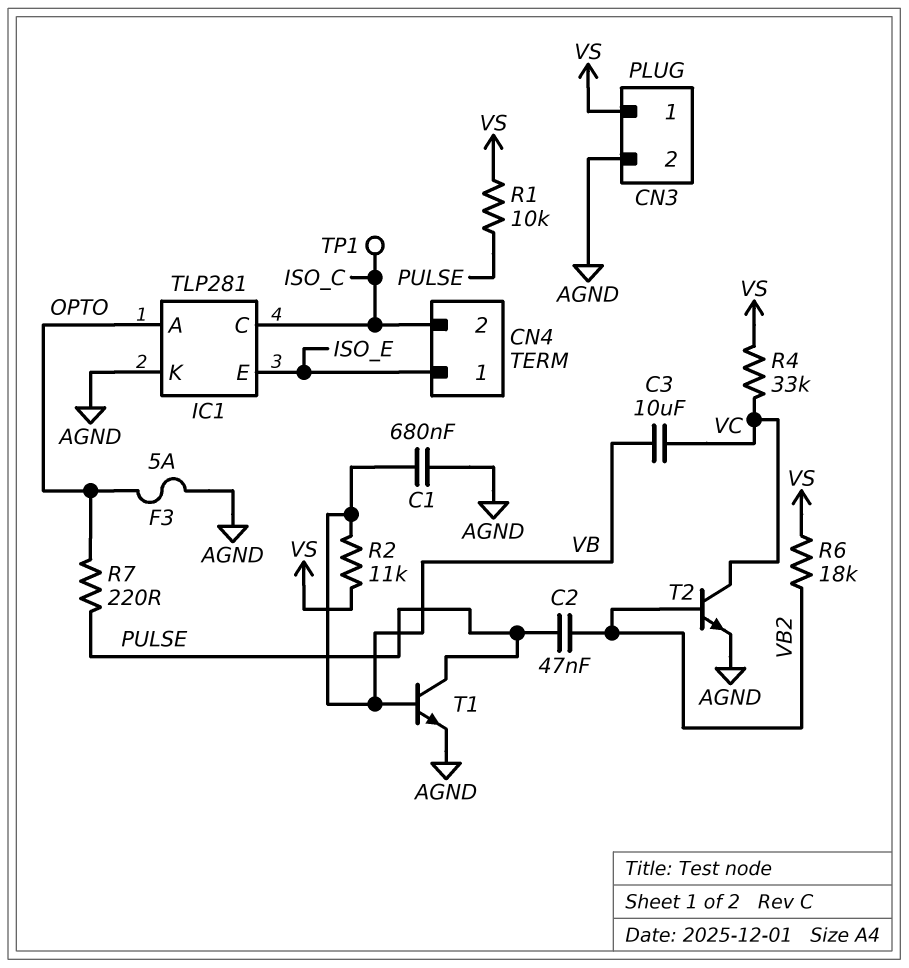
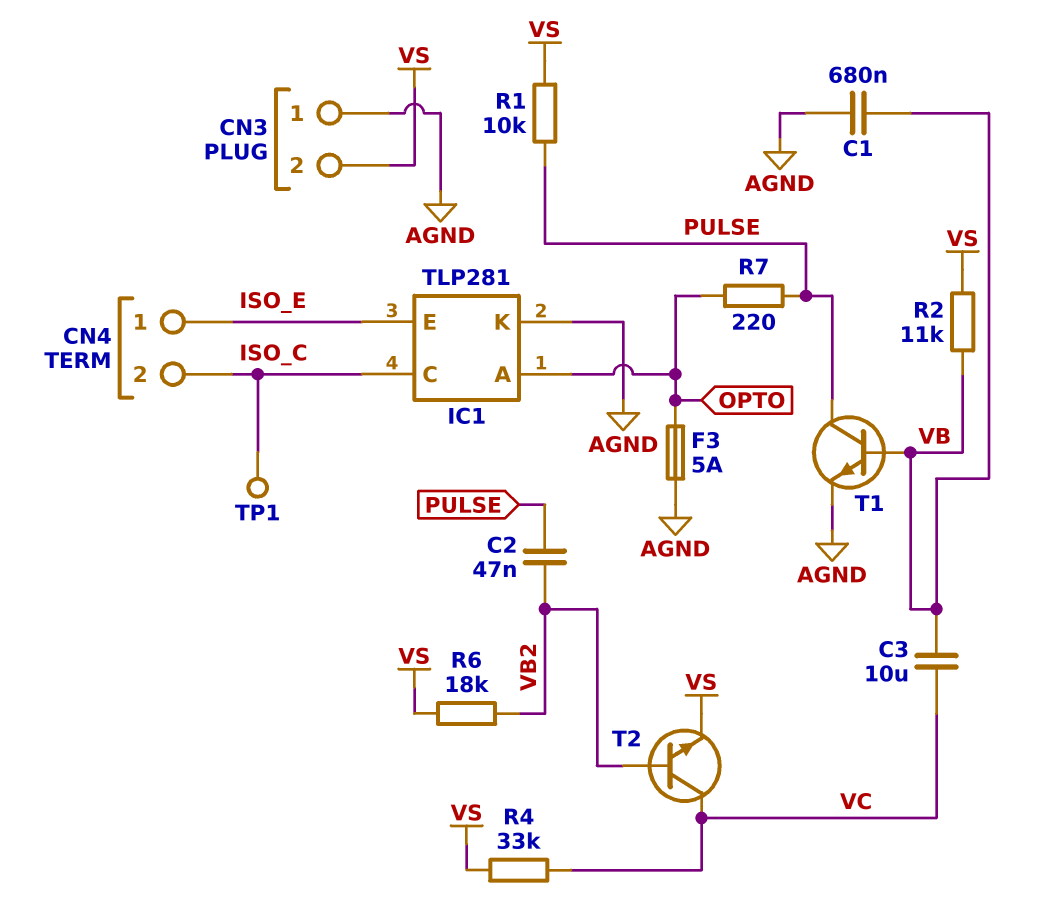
CN3 pin 1: VS -> AGND
CN3 pin 2: AGND -> VS
T2: NPN (B VB2, C VC, E AGND) -> NPN (B VB2, C VC, E VS)

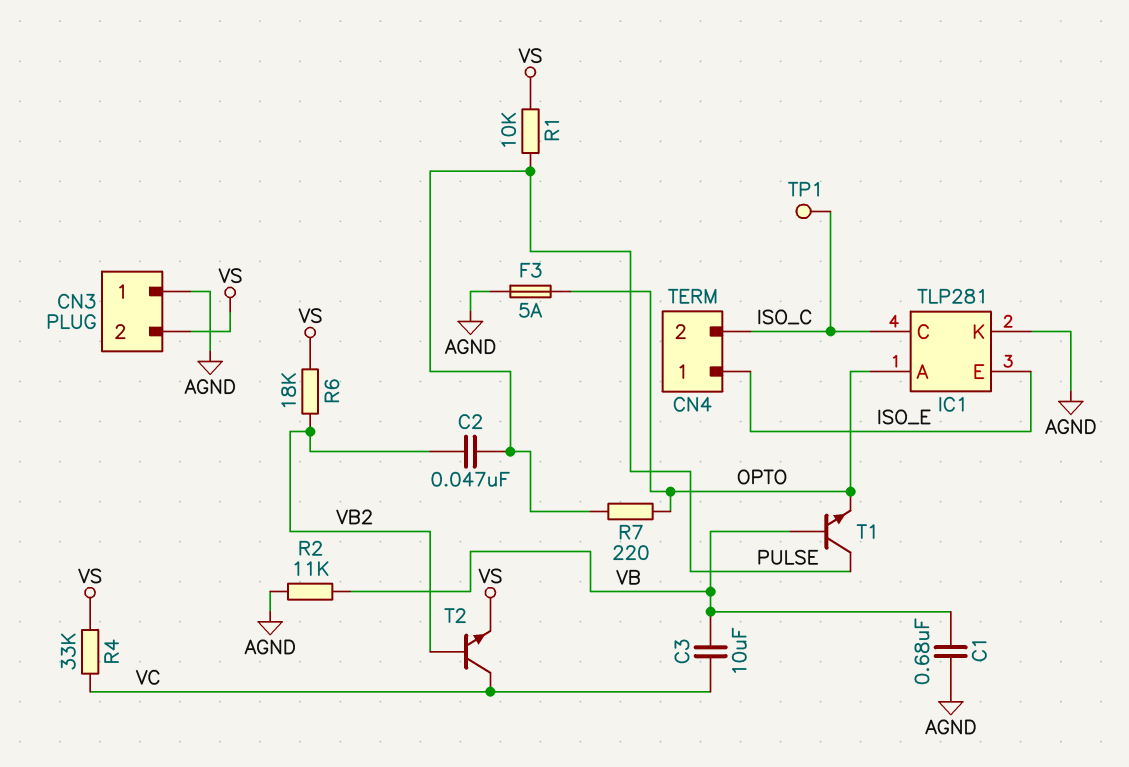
R2: 11k (VB, VS) -> 11k (AGND, VB)
T1: NPN (B VB, C PULSE, E AGND) -> NPN (B VB, C PULSE, E OPTO)

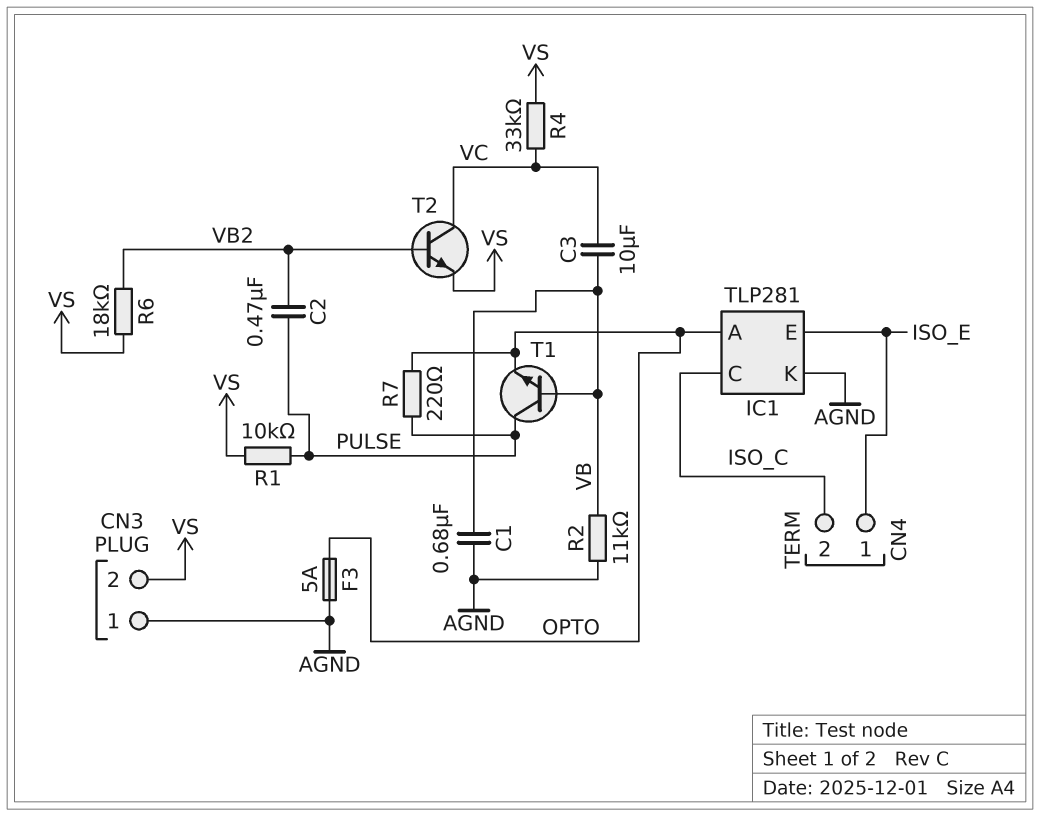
C2: 47nF (PULSE, VB2) -> 470nF (PULSE, VB2)
TP1: test point (ISO_C) -> none

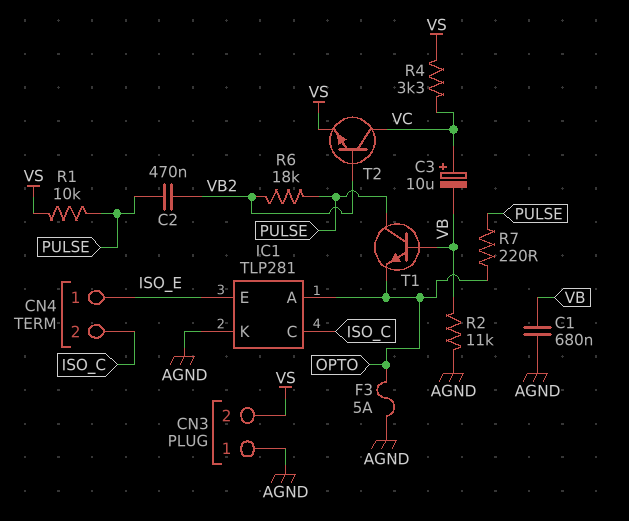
C3: 10uF (VB, VC) -> 10uF (plus VC, minus VB)
R4: 33k (VC, VS) -> 3.3k (VC, VS)
R6: 18k (VB2, VS) -> 18k (PULSE, VB2)

